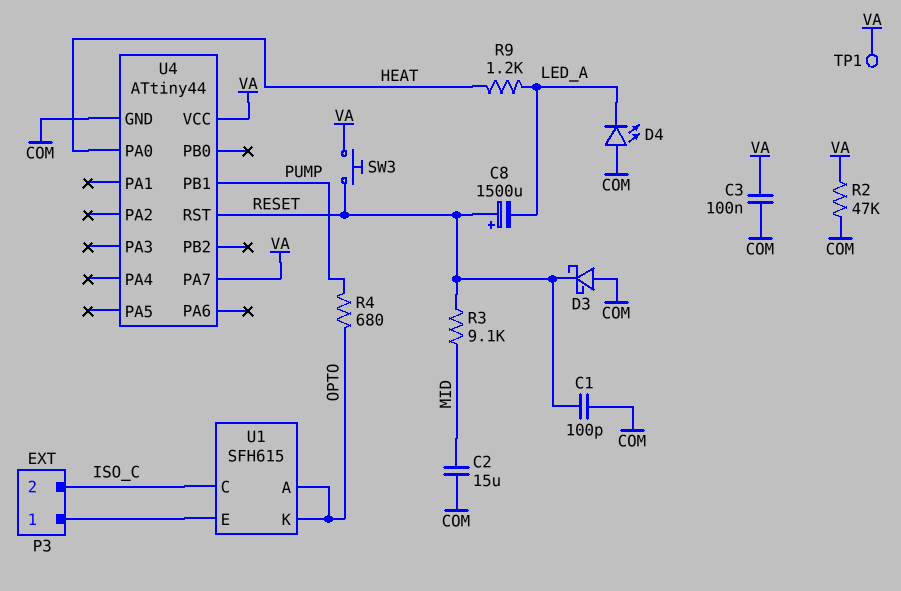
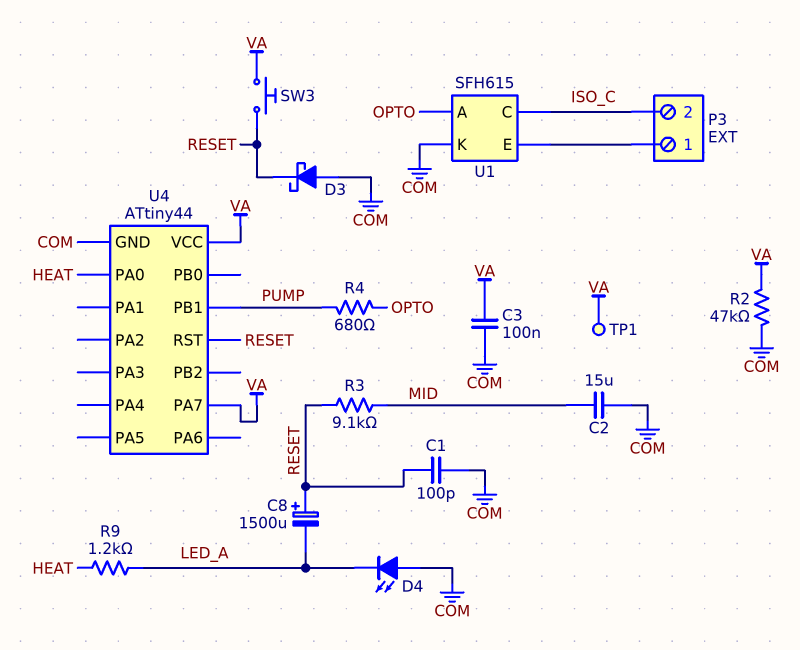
U1 pin K: OPTO -> COM

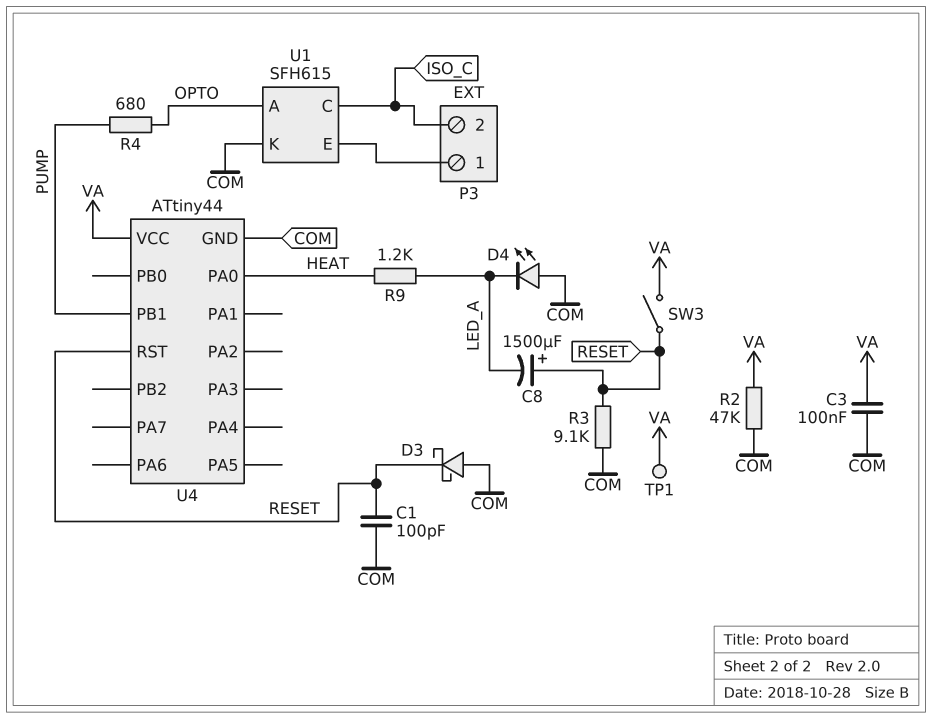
C2: 15uF (COM, MID) -> none
R3: 9.1k (MID, RESET) -> 9.1k (COM, RESET)
SW3: button (RESET, VA) -> switch (RESET, VA)
U4 pin PA7: VA -> none

